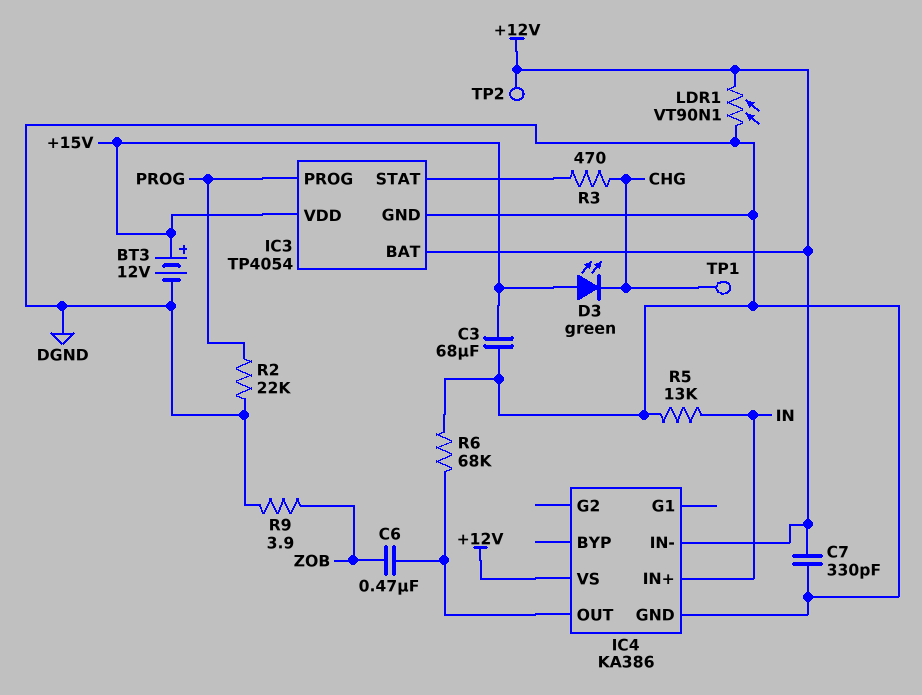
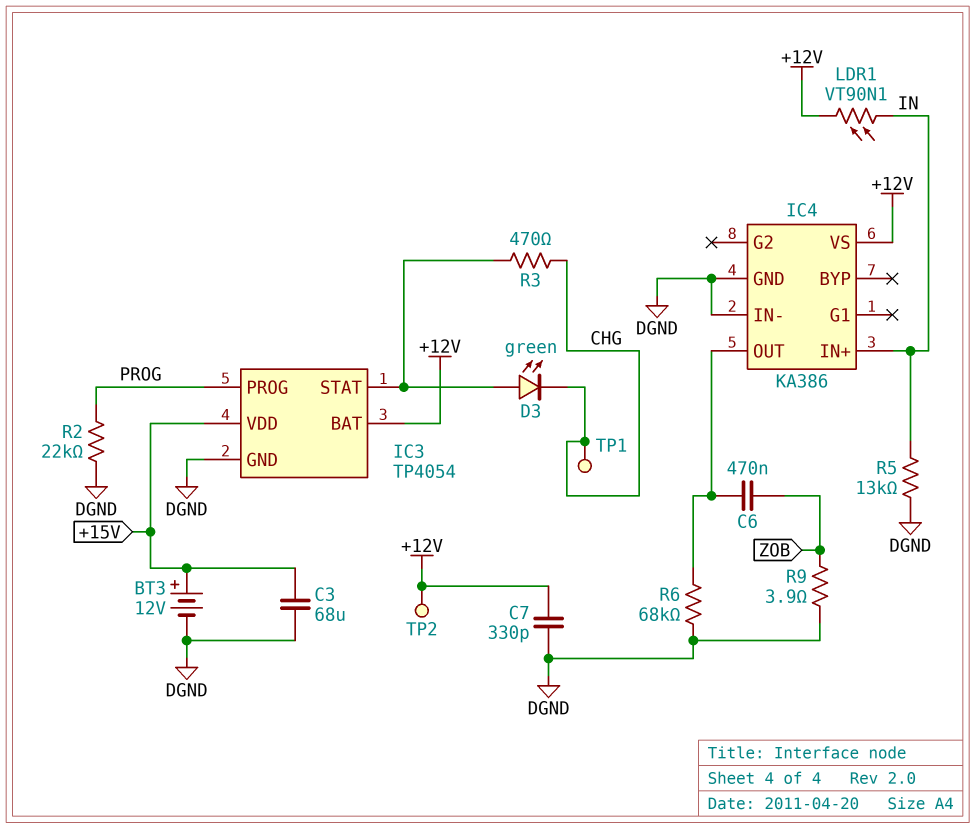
D3: LED green (A +15V, K CHG) -> LED green (A IC3/STAT, K CHG)
IC4 pin IN-: +12V -> DGND
LDR1: VT90N1 (+12V, DGND) -> VT90N1 (+12V, IN)

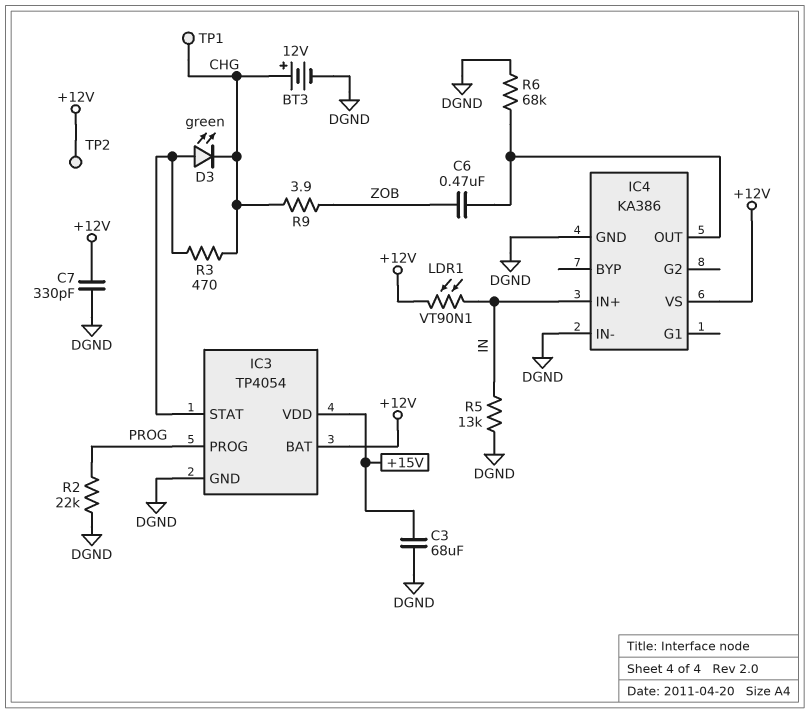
BT3: 12V (plus +15V, minus DGND) -> 12V (plus CHG, minus DGND)
R9: 3.9 (DGND, ZOB) -> 3.9 (CHG, ZOB)

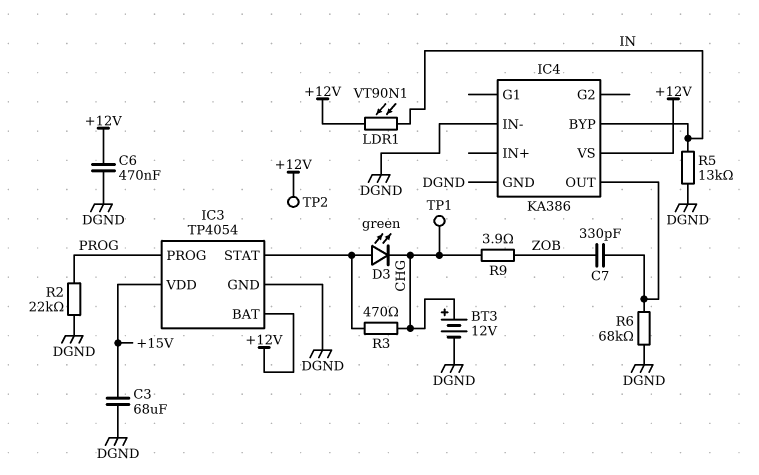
C6: 470nF (IC4/OUT, ZOB) -> 470nF (+12V, DGND)
C7: 330pF (+12V, DGND) -> 330pF (IC4/OUT, ZOB)
IC4 pin BYP: none -> IN
IC4 pin IN+: IN -> none

